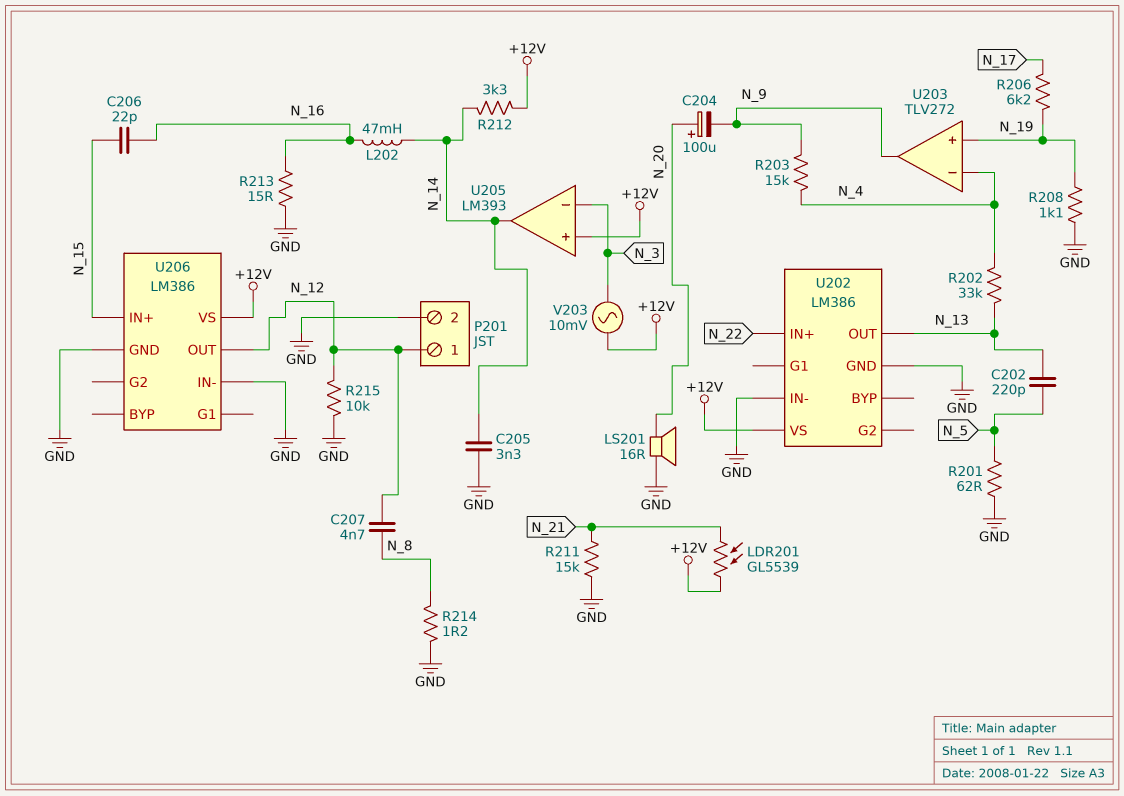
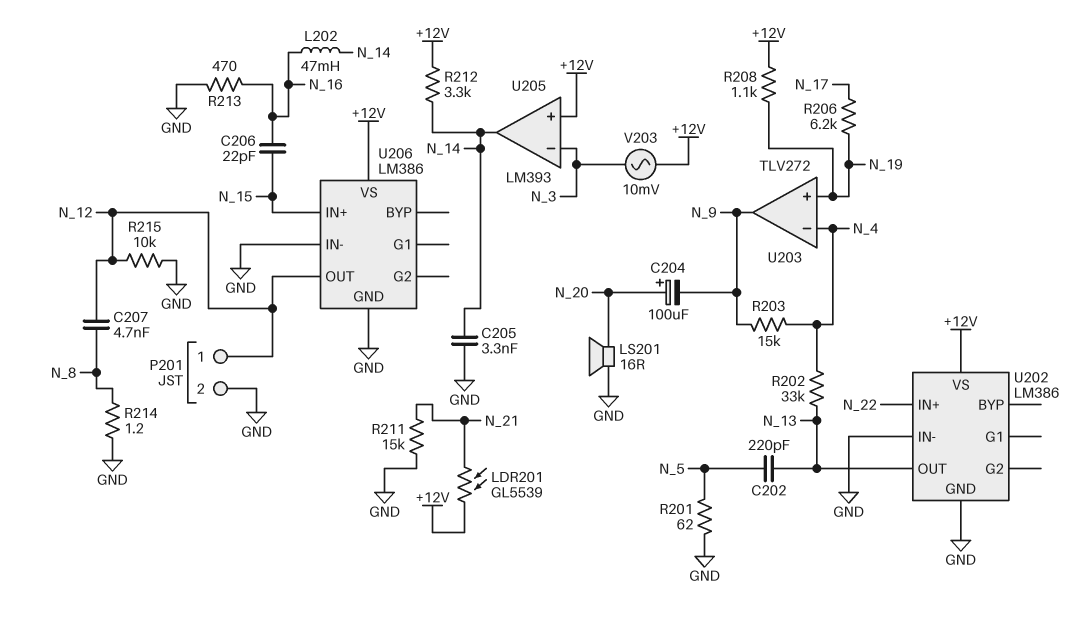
R208: 1.1k (GND, N_19) -> 1.1k (+12V, N_19)
R213: 15 (GND, N_16) -> 470 (GND, N_16)

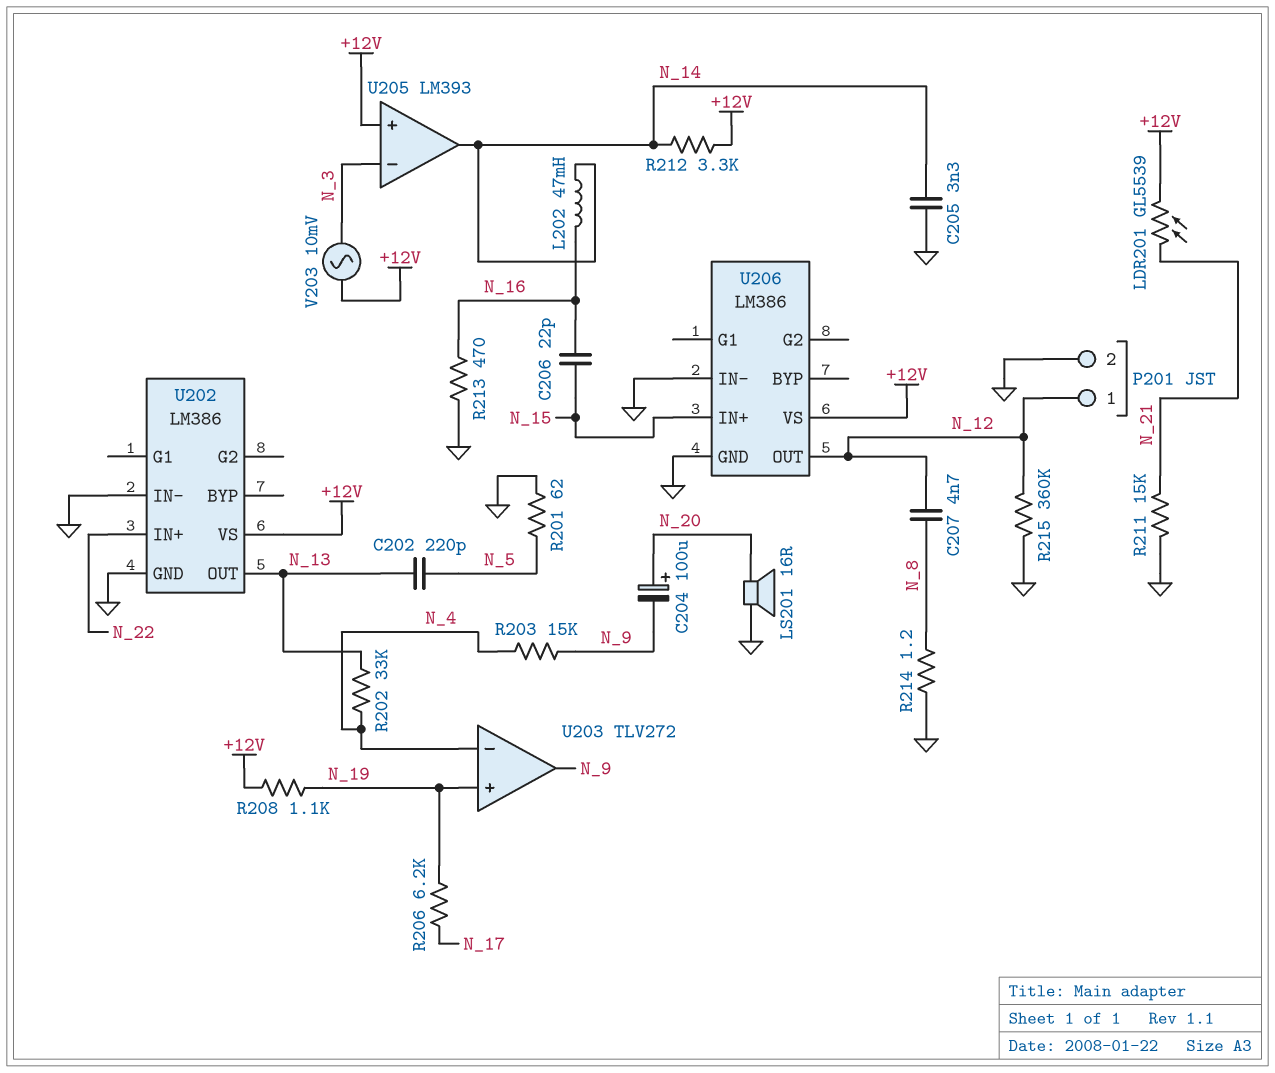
R215: 10k (GND, N_12) -> 360k (GND, N_12)

